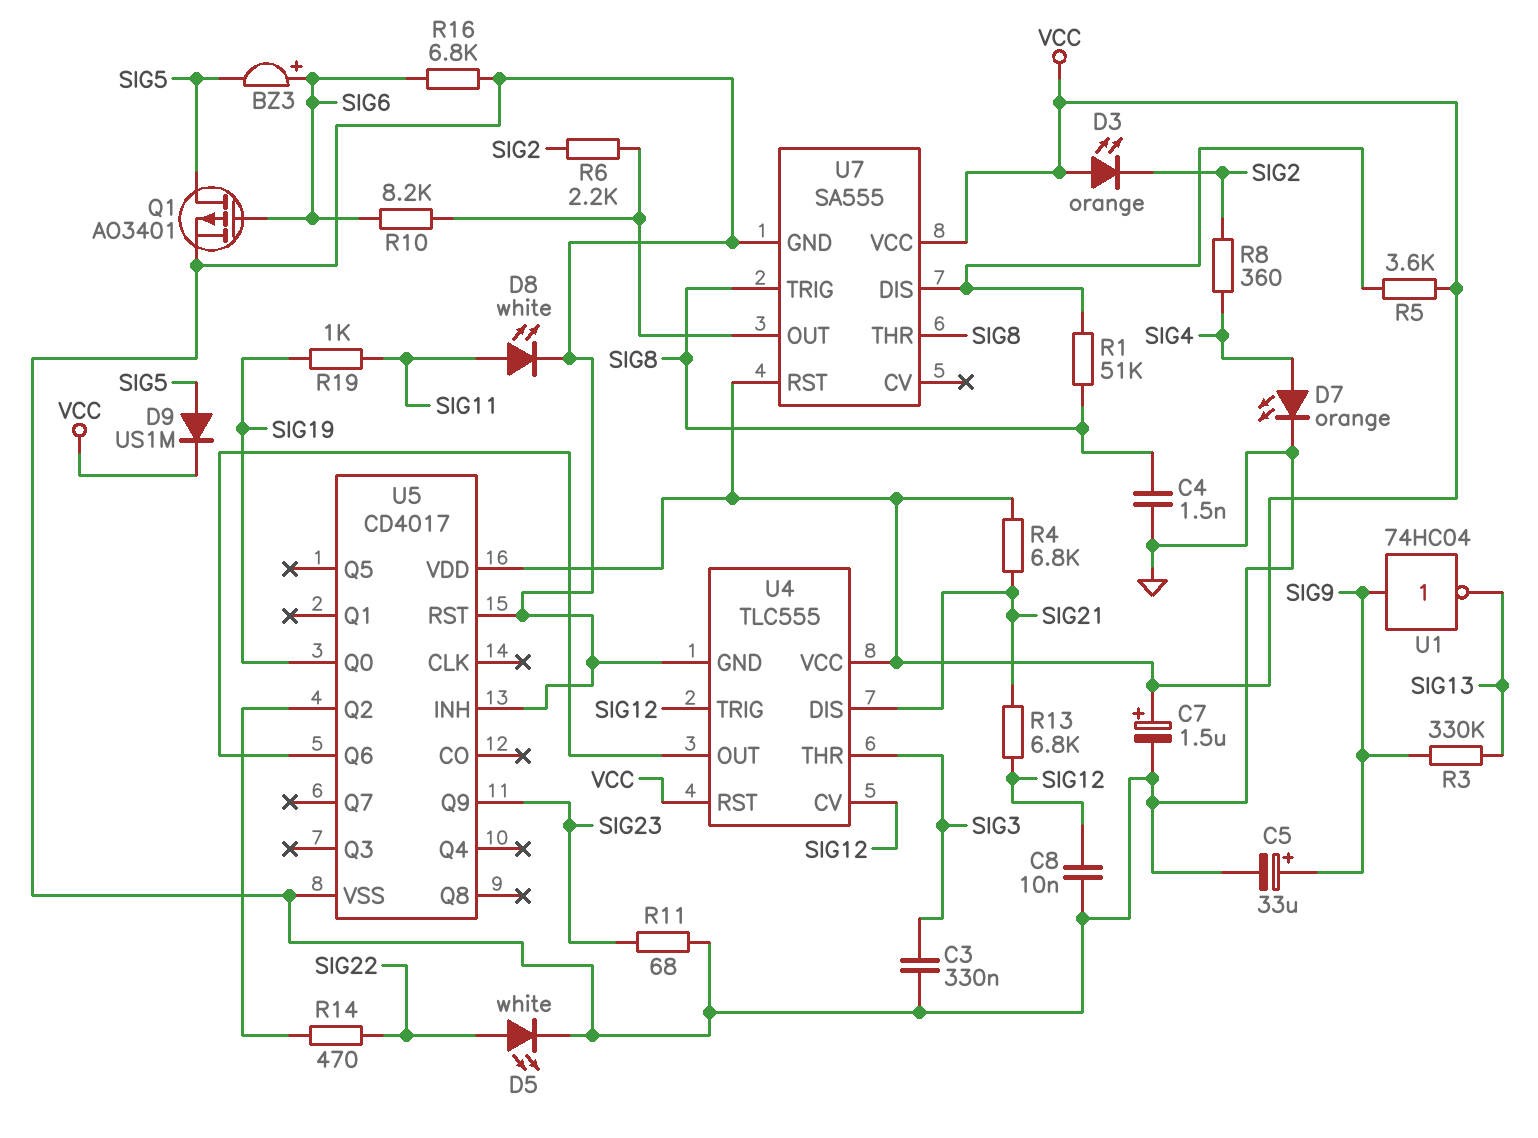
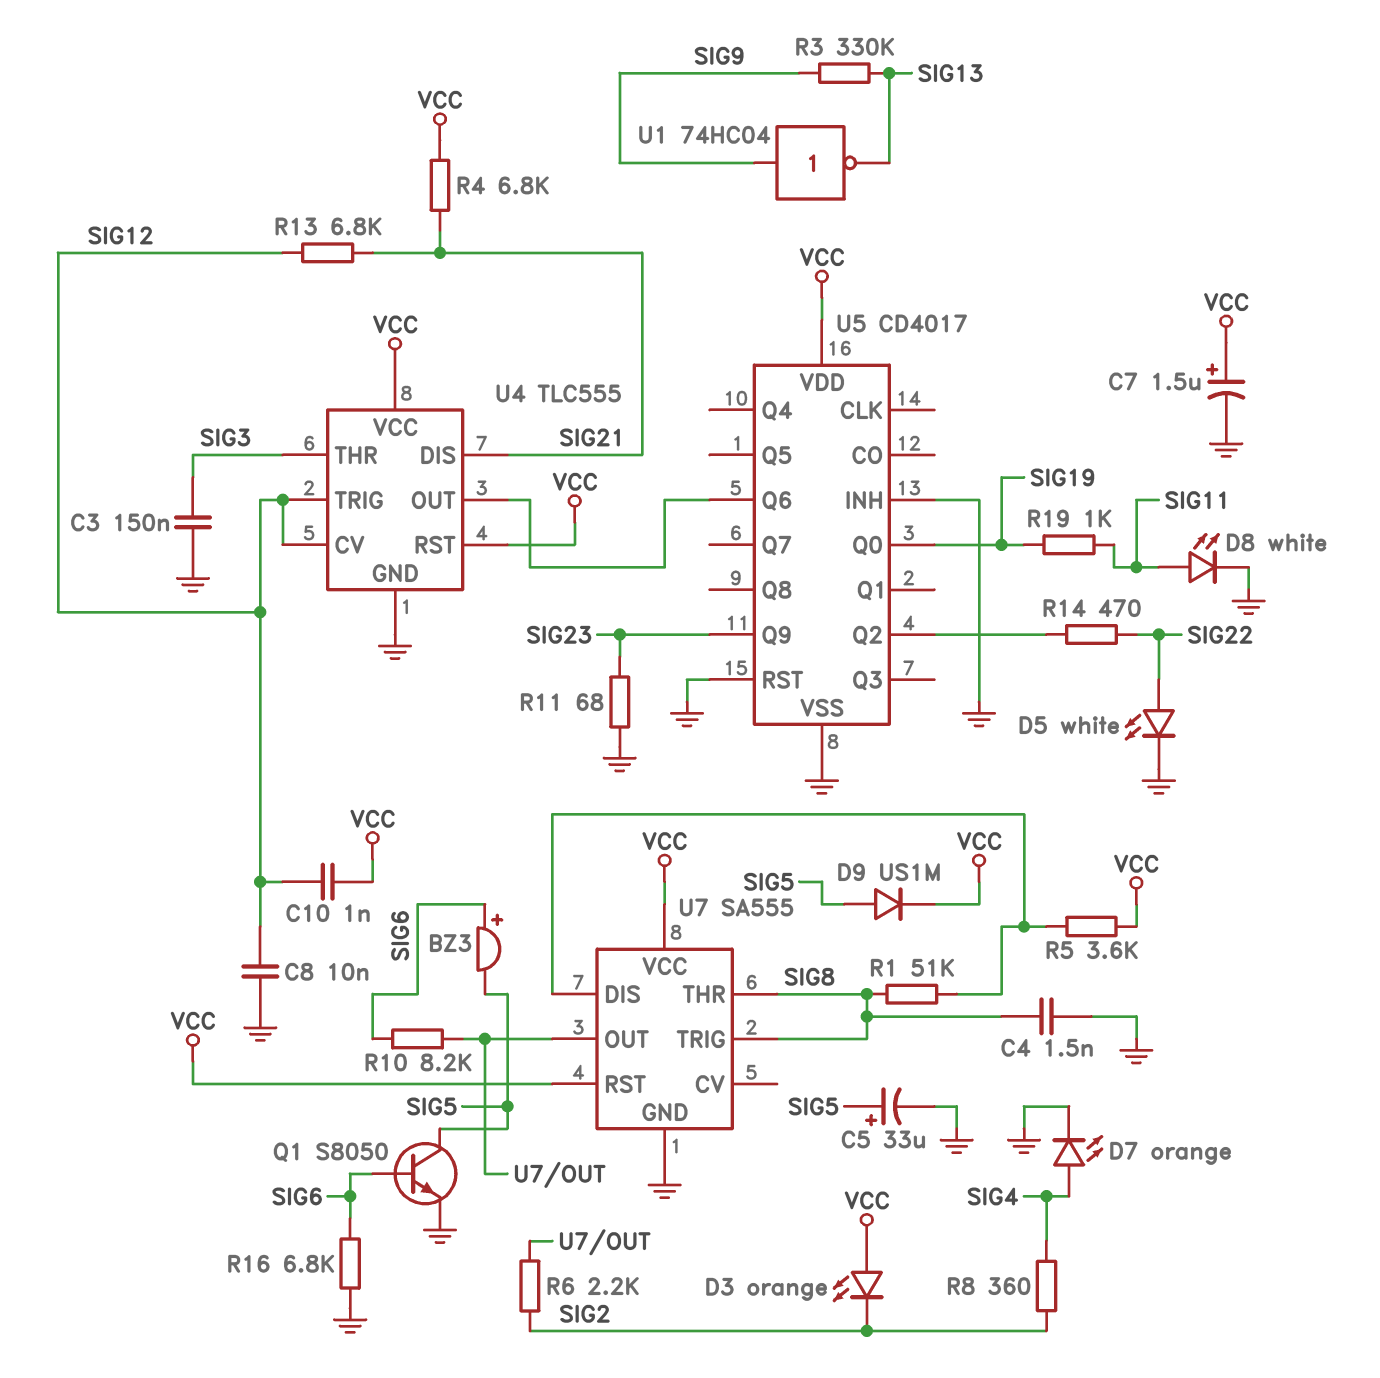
C3: 330nF (GND, SIG3) -> 150nF (GND, SIG3)
C5: 33uF (plus SIG9, minus GND) -> 33uF (plus SIG5, minus GND)
C10: none -> 1nF (SIG12, VCC)
Q1: PMOS AO3401 (G SIG6, D SIG5, S GND) -> NPN S8050 (B SIG6, C SIG5, E GND)

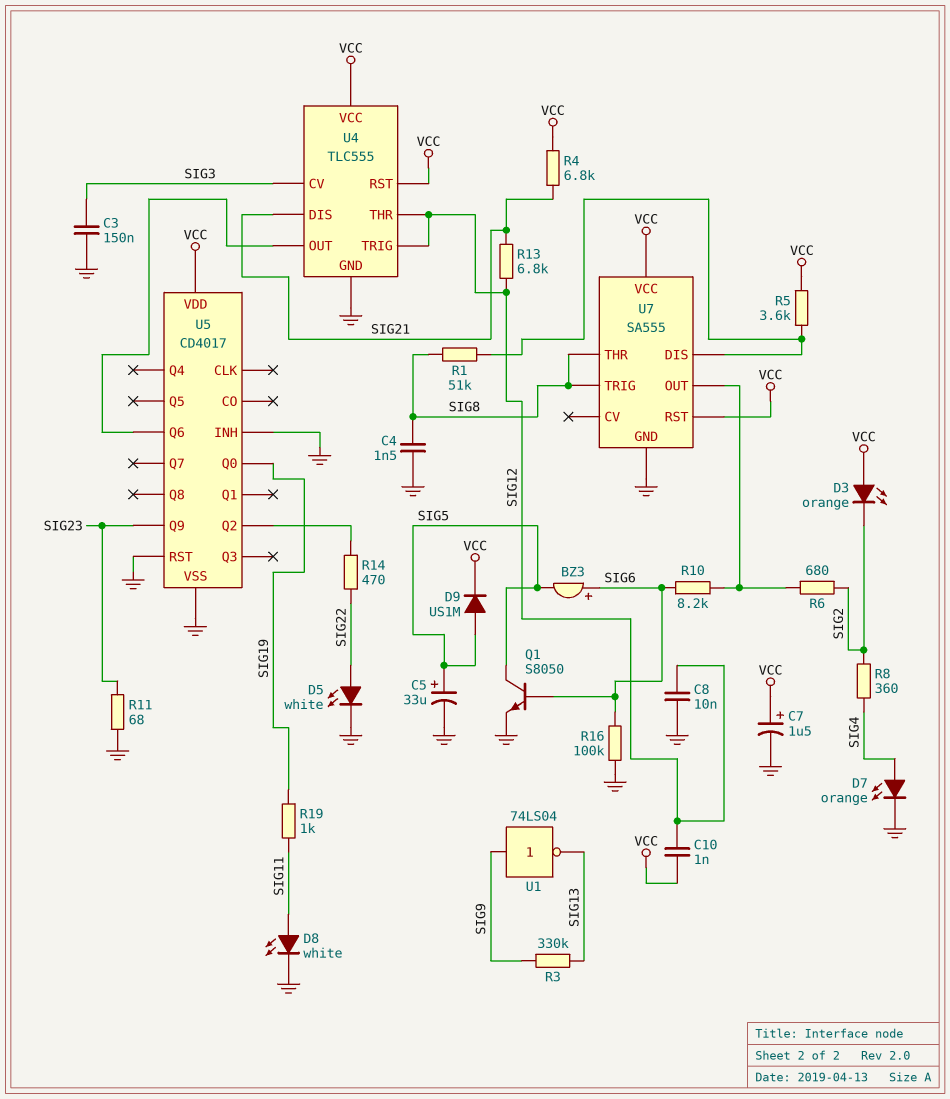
R6: 2.2k (SIG2, U7/OUT) -> 680 (SIG2, U7/OUT)
R16: 6.8k (GND, SIG6) -> 100k (GND, SIG6)
U1: NOT 74HC04 (in SIG9, out SIG13) -> NOT 74LS04 (in SIG9, out SIG13)
U4 pin CV: SIG12 -> SIG3
U4 pin THR: SIG3 -> SIG12

